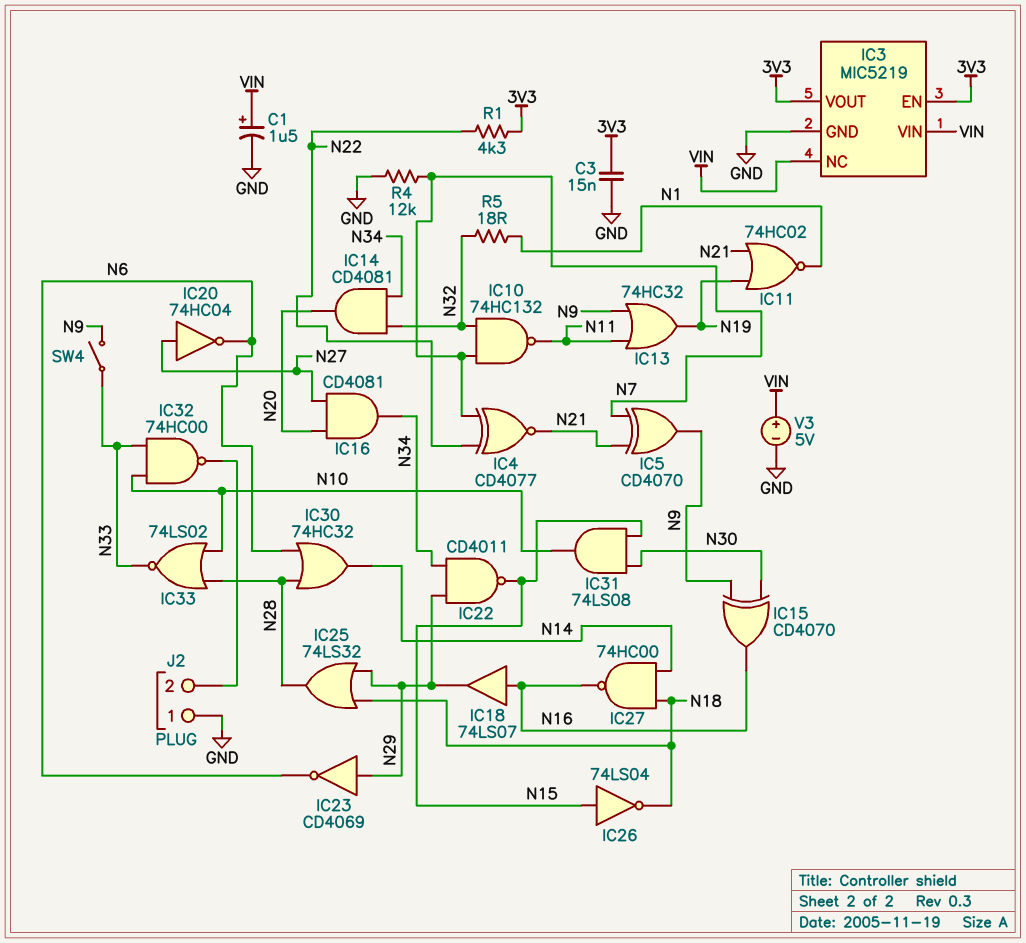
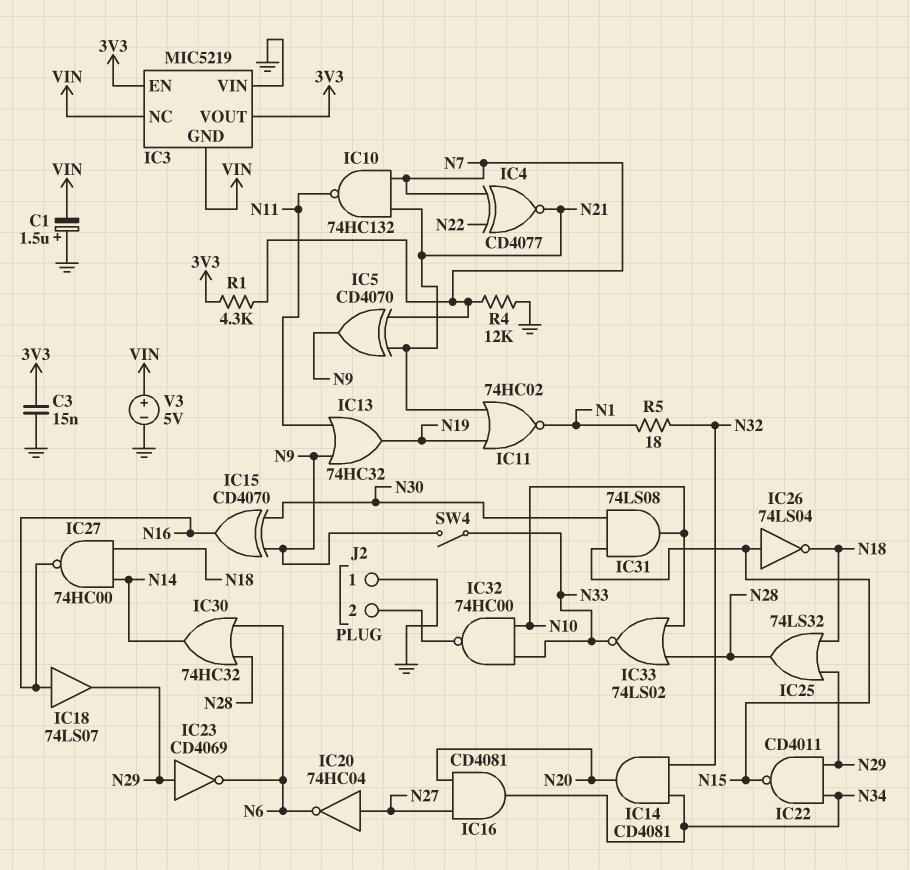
C1: 1.5uF (plus VIN, minus GND) -> 1.5uF (plus GND, minus VIN)
IC3 pin GND: GND -> VIN
IC3 pin VIN: VIN -> GND
IC10: NAND 74HC132 (in N7, in N32, out N11) -> NAND 74HC132 (in N7, in N21, out N11)
R1: 4.3k (3V3, N22) -> 4.3k (3V3, N7)

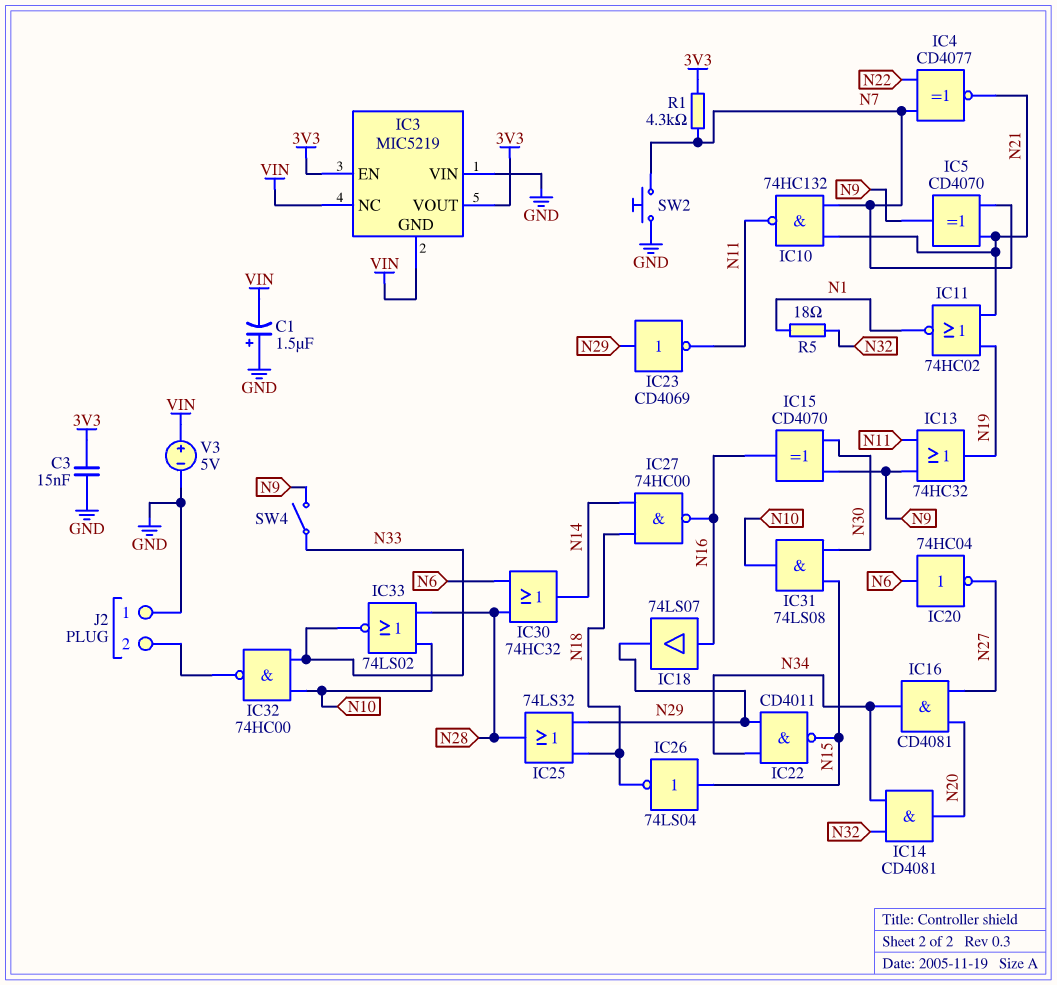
IC20: NOT 74HC04 (in N27, out N6) -> NOT 74HC04 (in N6, out N27)
IC23: NOT CD4069 (in N29, out N6) -> NOT CD4069 (in N29, out N11)
R4: 12k (GND, N7) -> none
SW2: none -> button (GND, N7)

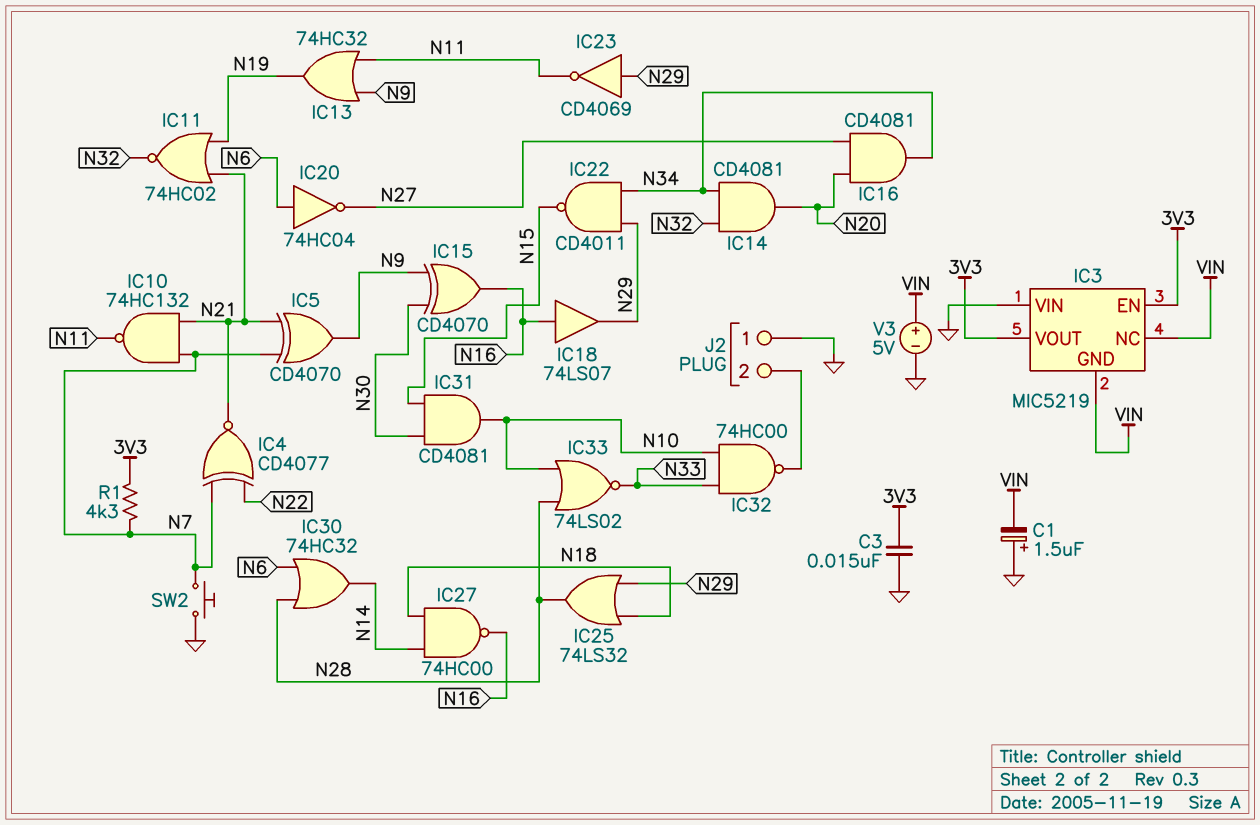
IC11: NOR 74HC02 (in N19, in N21, out N1) -> NOR 74HC02 (in N19, in N21, out N32)
IC26: NOT 74LS04 (in N15, out N18) -> none
IC31: AND 74LS08 (in N15, in N30, out N10) -> AND CD4081 (in N15, in N30, out N10)
R5: 18 (N1, N32) -> none
SW4: switch (N9, N33) -> none

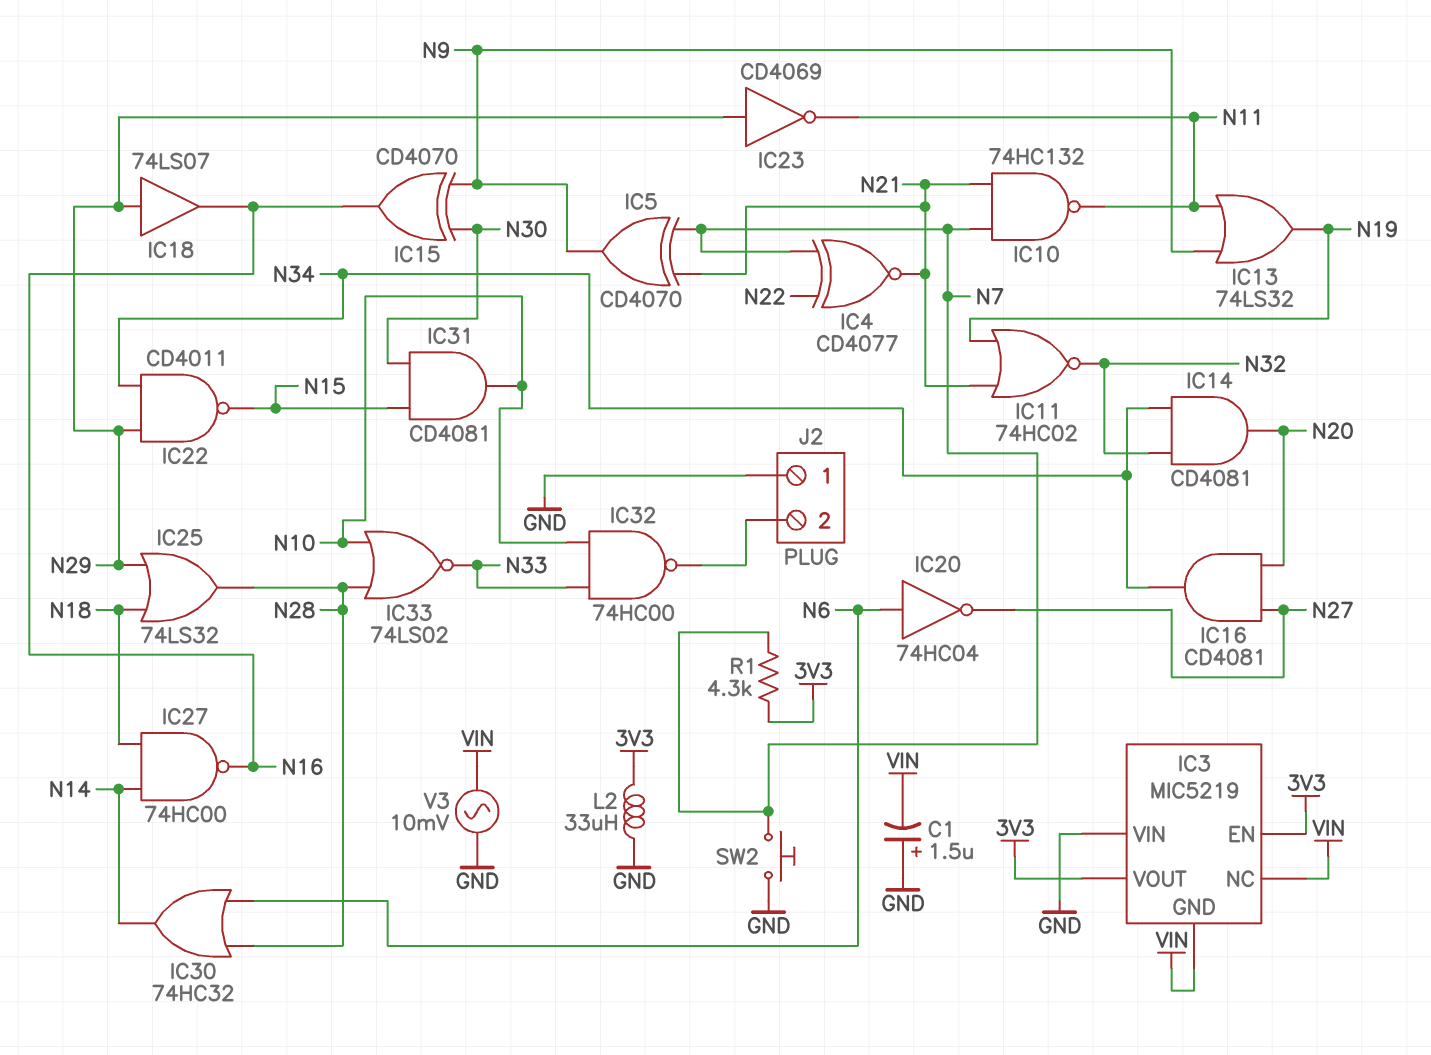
C3: 15nF (3V3, GND) -> none
IC13: OR 74HC32 (in N9, in N11, out N19) -> OR 74LS32 (in N9, in N11, out N19)
IC18: buffer 74LS07 (in N16, out N29) -> buffer 74LS07 (in N29, out N16)
L2: none -> 33uH (3V3, GND)
V3: 5V (plus VIN, minus GND) -> AC 10mV (GND, VIN)

